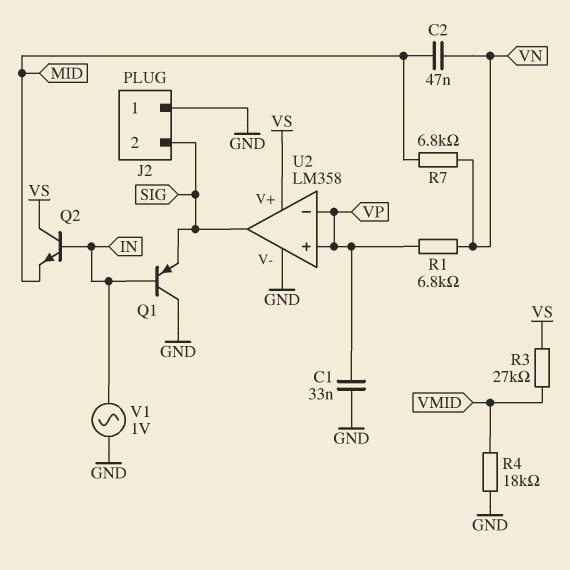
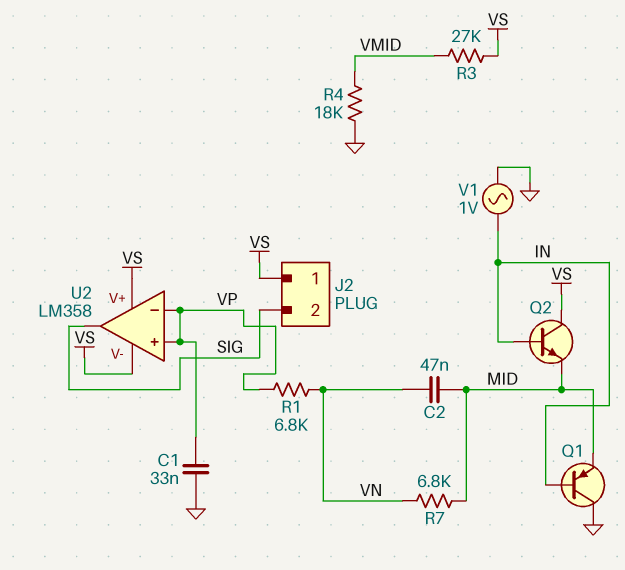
J2 pin 1: GND -> VS
Q1: PNP (B IN, C GND, E SIG) -> PNP (B IN, C GND, E MID)
U2 pin V-: GND -> VS

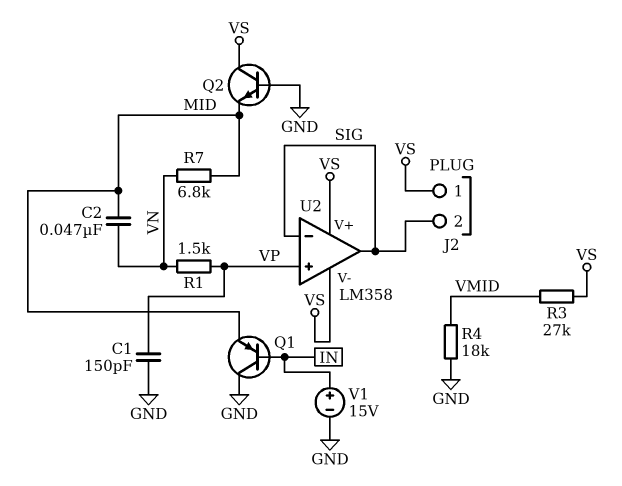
C1: 33nF (GND, VP) -> 150pF (GND, VP)
Q2: NPN (B IN, C VS, E MID) -> NPN (B GND, C VS, E MID)
R1: 6.8k (VN, VP) -> 1.5k (VN, VP)
U2 pin in-: VP -> SIG
V1: AC 1V (GND, IN) -> 15V (plus IN, minus GND)

